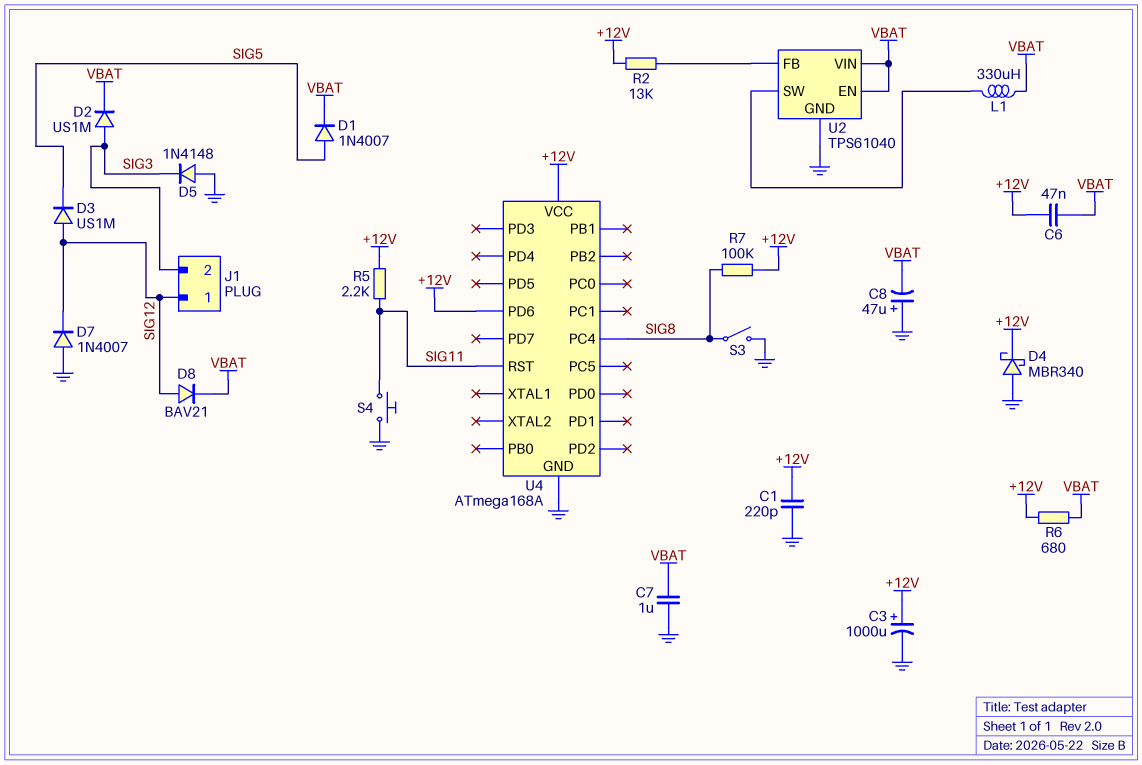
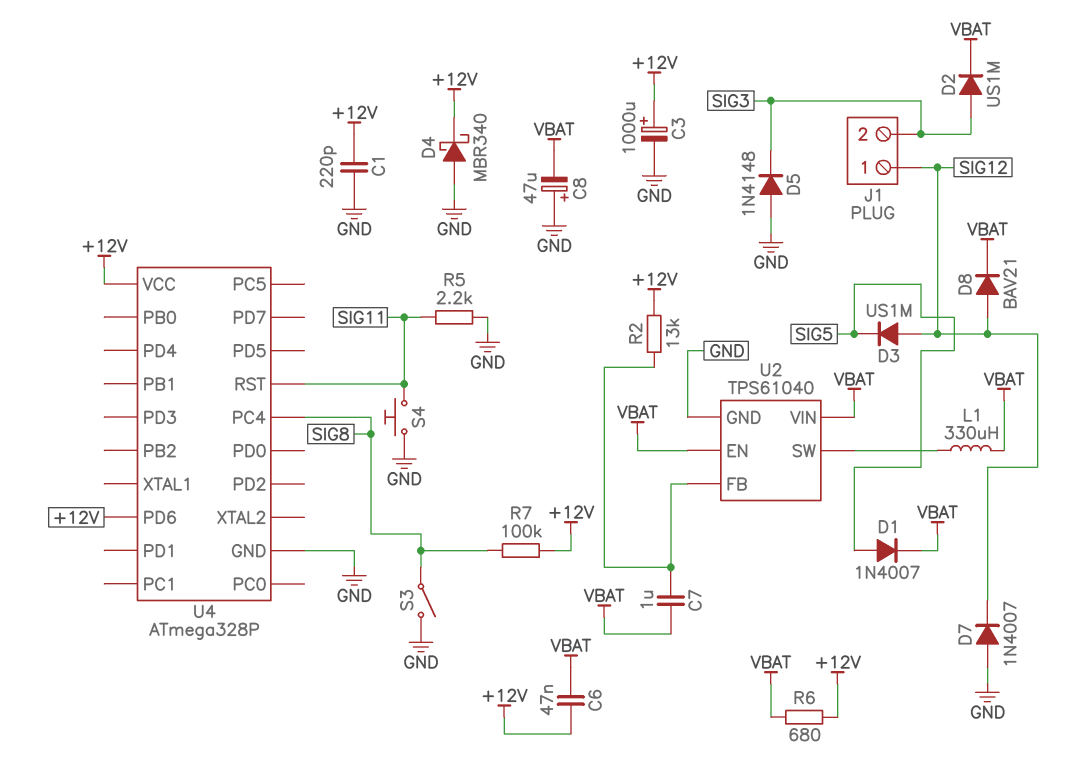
C7: 1uF (GND, VBAT) -> 1uF (U2/FB, VBAT)
R5: 2.2k (+12V, SIG11) -> 2.2k (GND, SIG11)
U4: ATmega168A -> ATmega328P

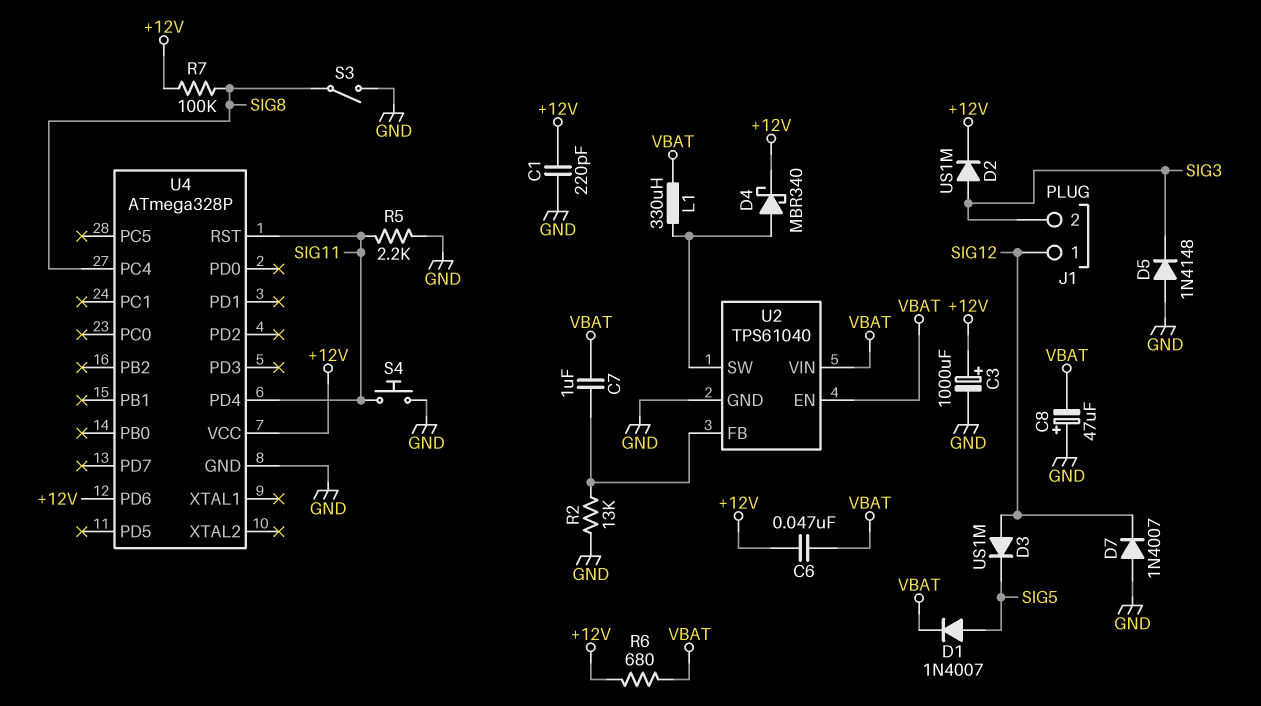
D2: diode US1M (A SIG3, K VBAT) -> diode US1M (A SIG3, K +12V)
D4: schottky MBR340 (A GND, K +12V) -> schottky MBR340 (A U2/SW, K +12V)
D8: diode BAV21 (A SIG12, K VBAT) -> none
R2: 13k (+12V, U2/FB) -> 13k (GND, U2/FB)
U4 pin PD4: none -> SIG11

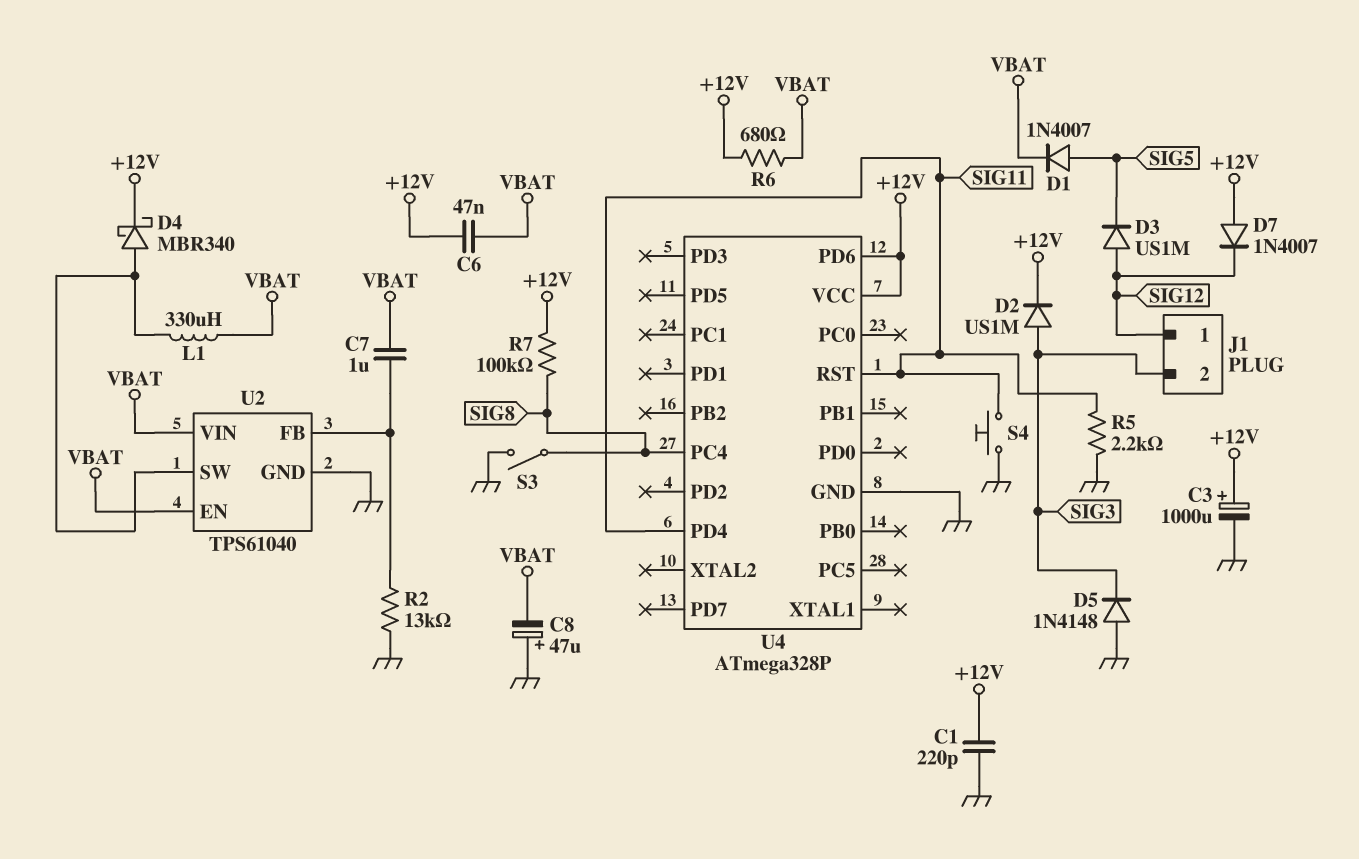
D7: diode 1N4007 (A GND, K SIG12) -> diode 1N4007 (A +12V, K SIG12)

